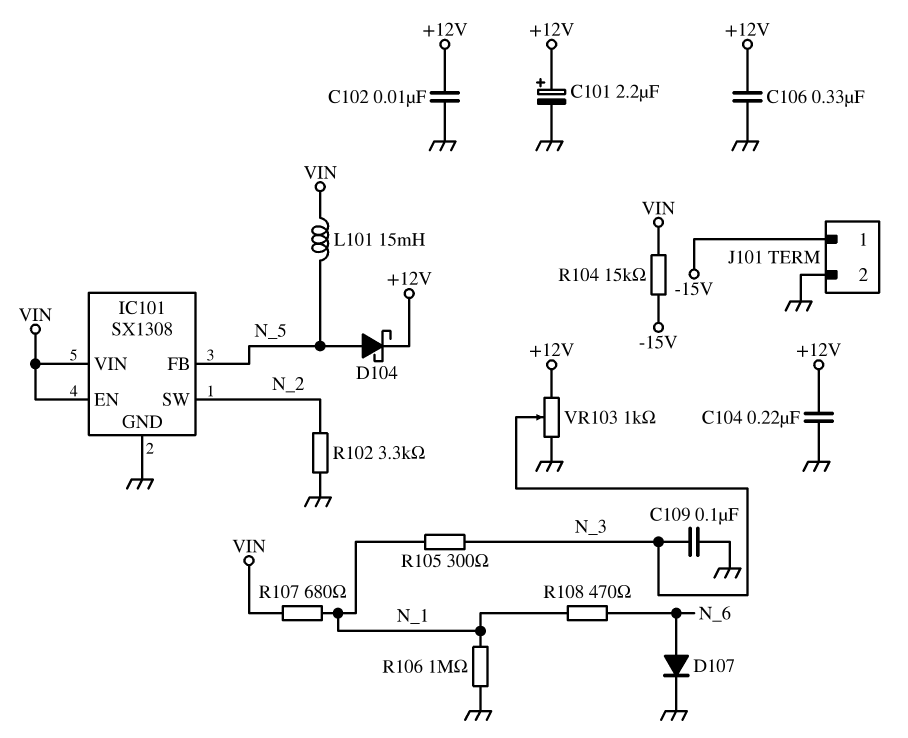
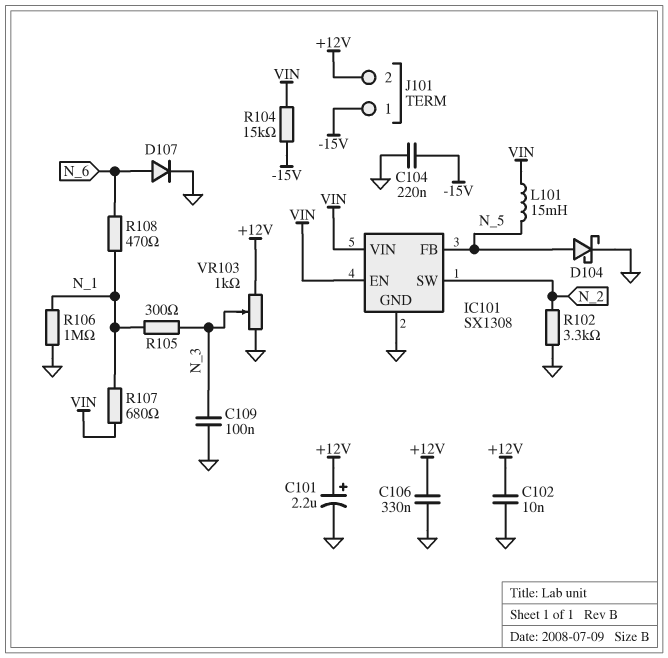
C104: 220nF (+12V, GND) -> 220nF (-15V, GND)
D104: schottky (A N_5, K +12V) -> schottky (A N_5, K GND)
J101 pin 2: GND -> +12V

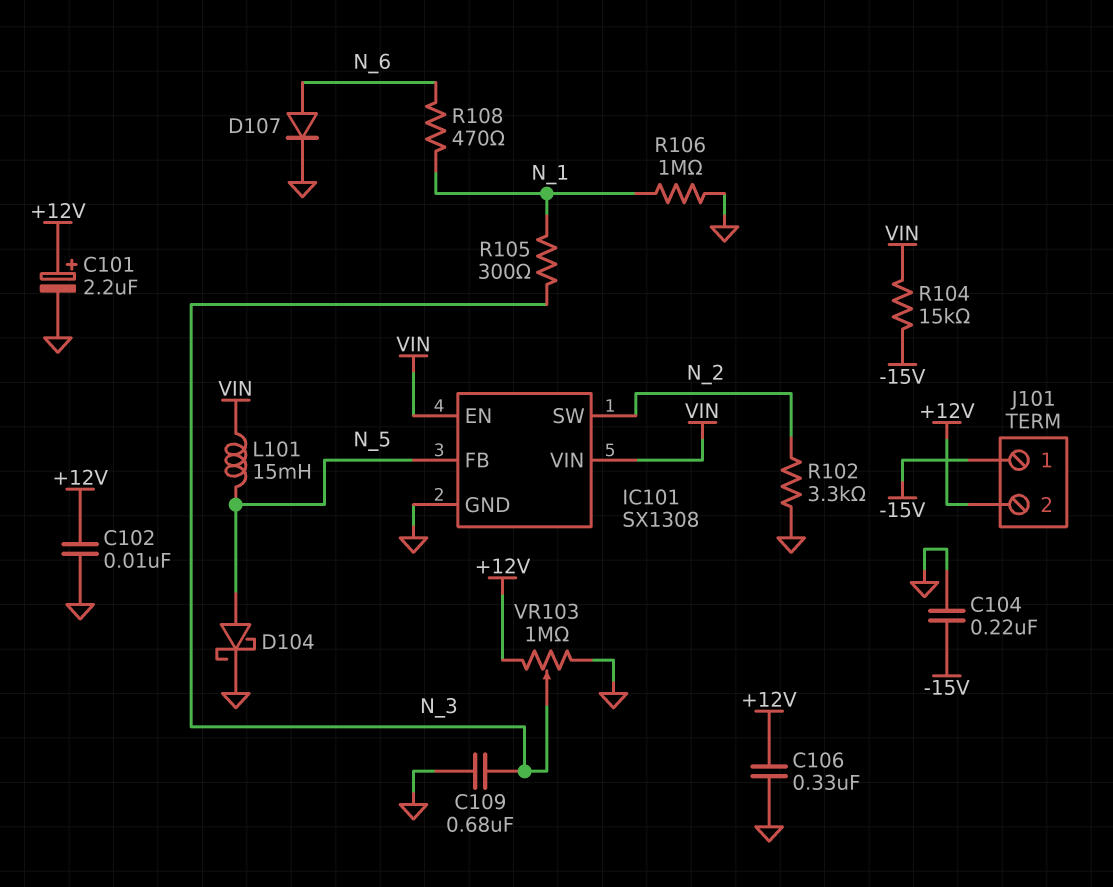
C109: 100nF (GND, N_3) -> 680nF (GND, N_3)
R107: 680 (N_1, VIN) -> none
VR103: 1k (+12V, GND, wiper N_3) -> 1M (+12V, GND, wiper N_3)

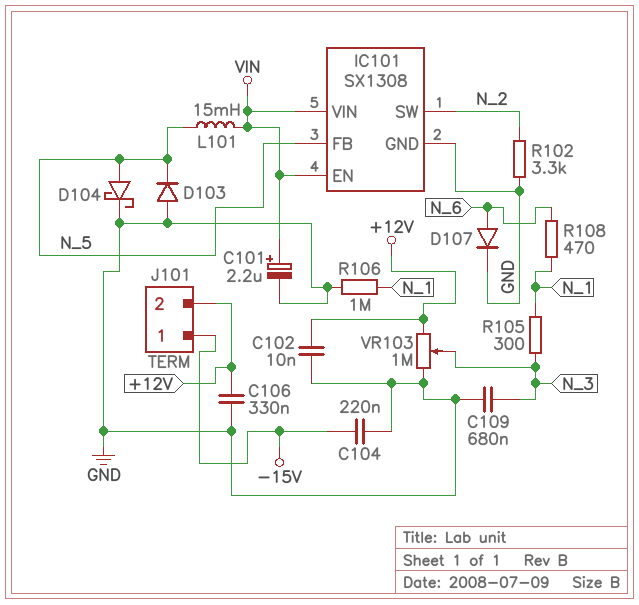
C101: 2.2uF (plus +12V, minus GND) -> 2.2uF (plus VIN, minus GND)
D103: none -> diode (A GND, K N_5)
R104: 15k (-15V, VIN) -> none

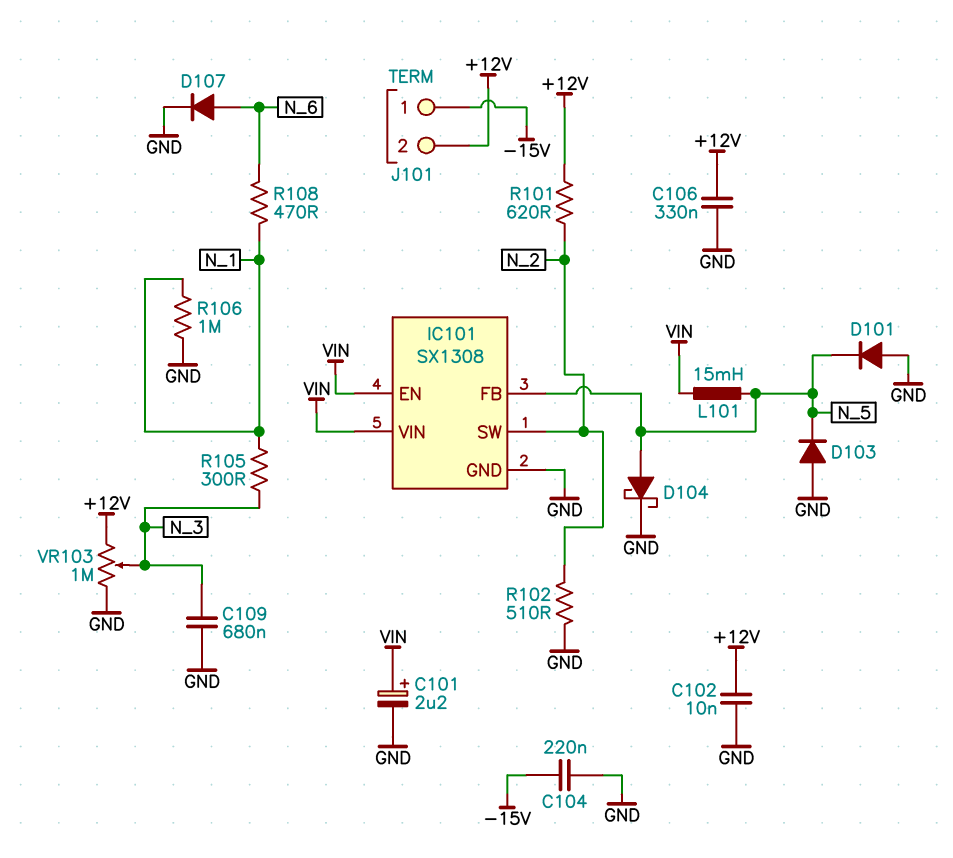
D101: none -> diode (A GND, K N_5)
R101: none -> 620 (+12V, N_2)
R102: 3.3k (GND, N_2) -> 510 (GND, N_2)

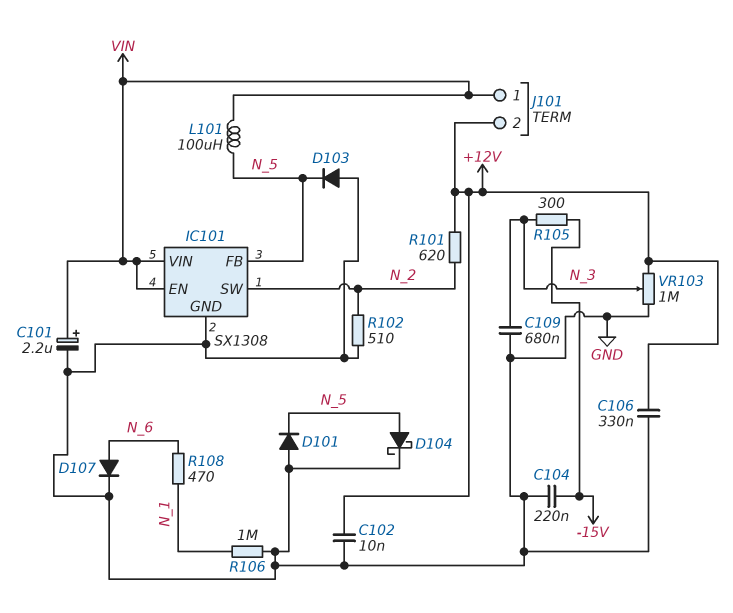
J101 pin 1: -15V -> VIN
L101: 15mH (N_5, VIN) -> 100uH (N_5, VIN)
R105: 300 (N_1, N_3) -> 300 (-15V, N_3)

